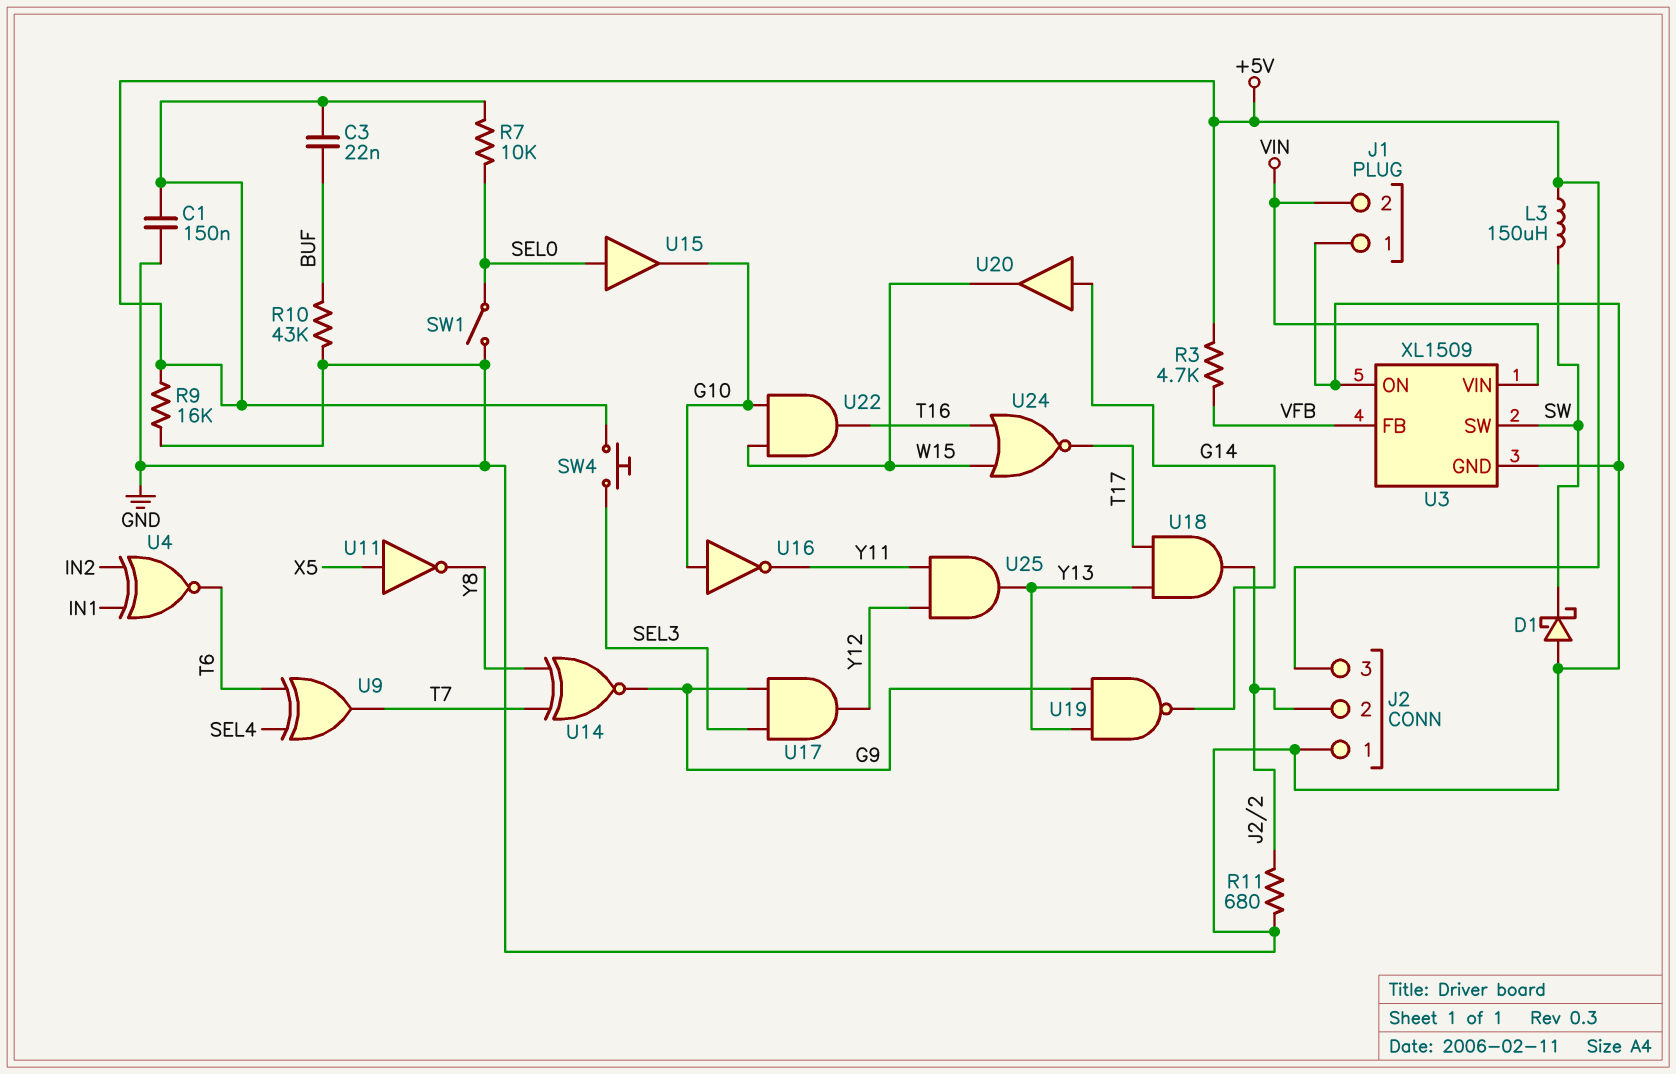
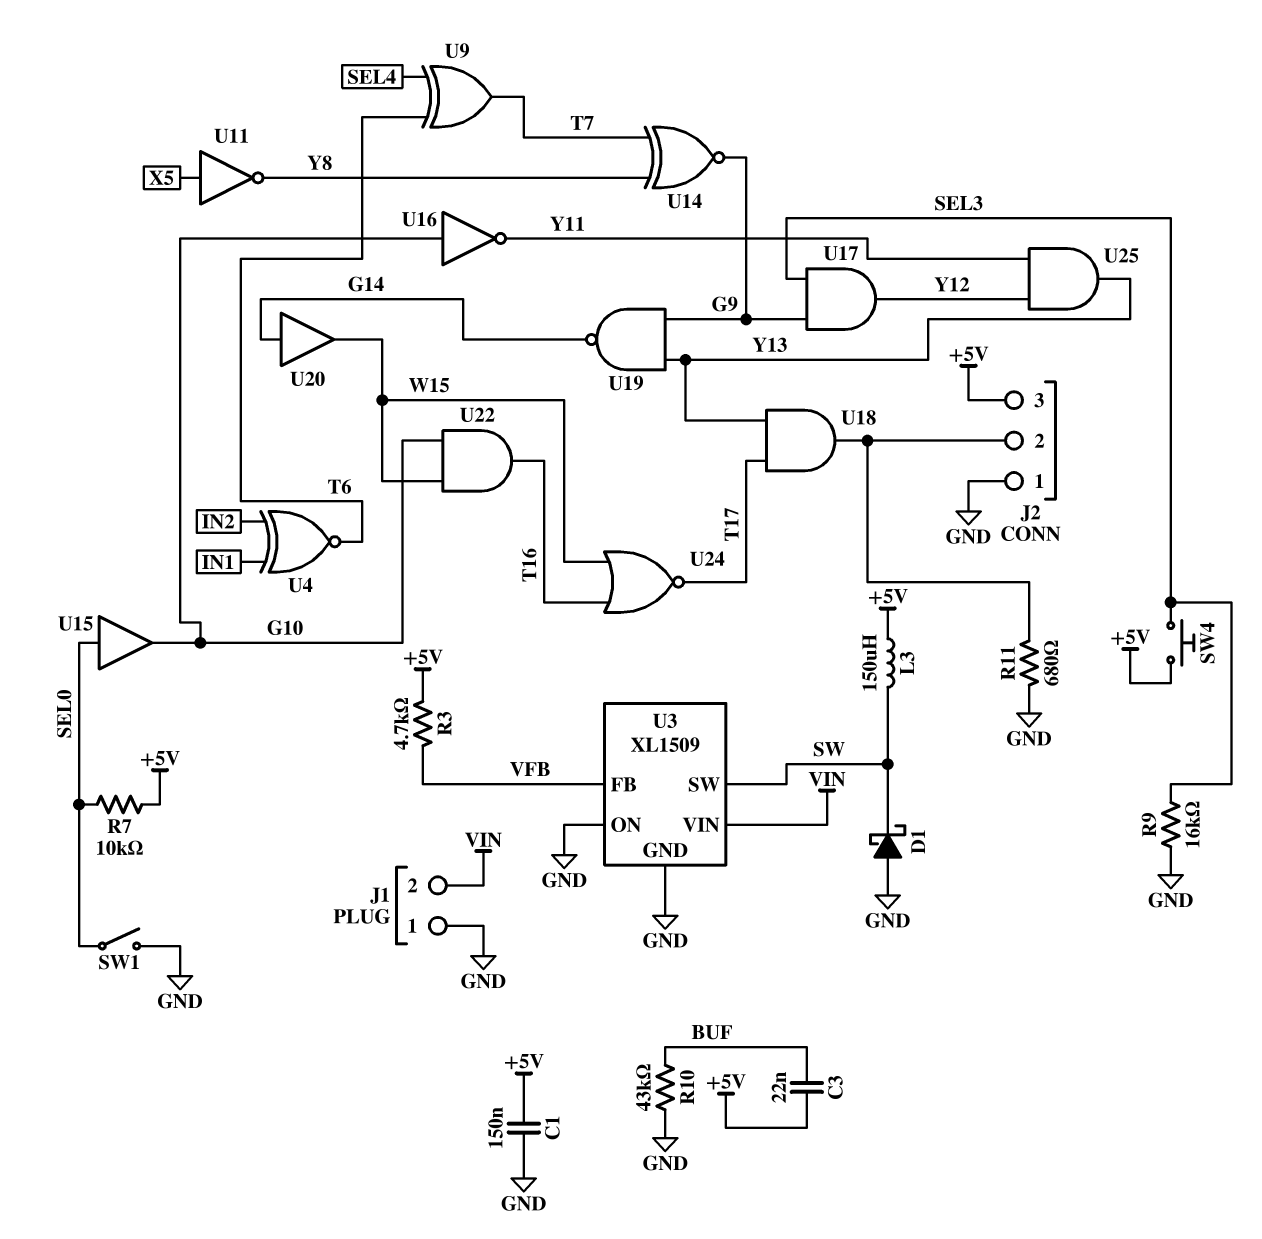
R9: 16k (+5V, GND) -> 16k (GND, SEL3)

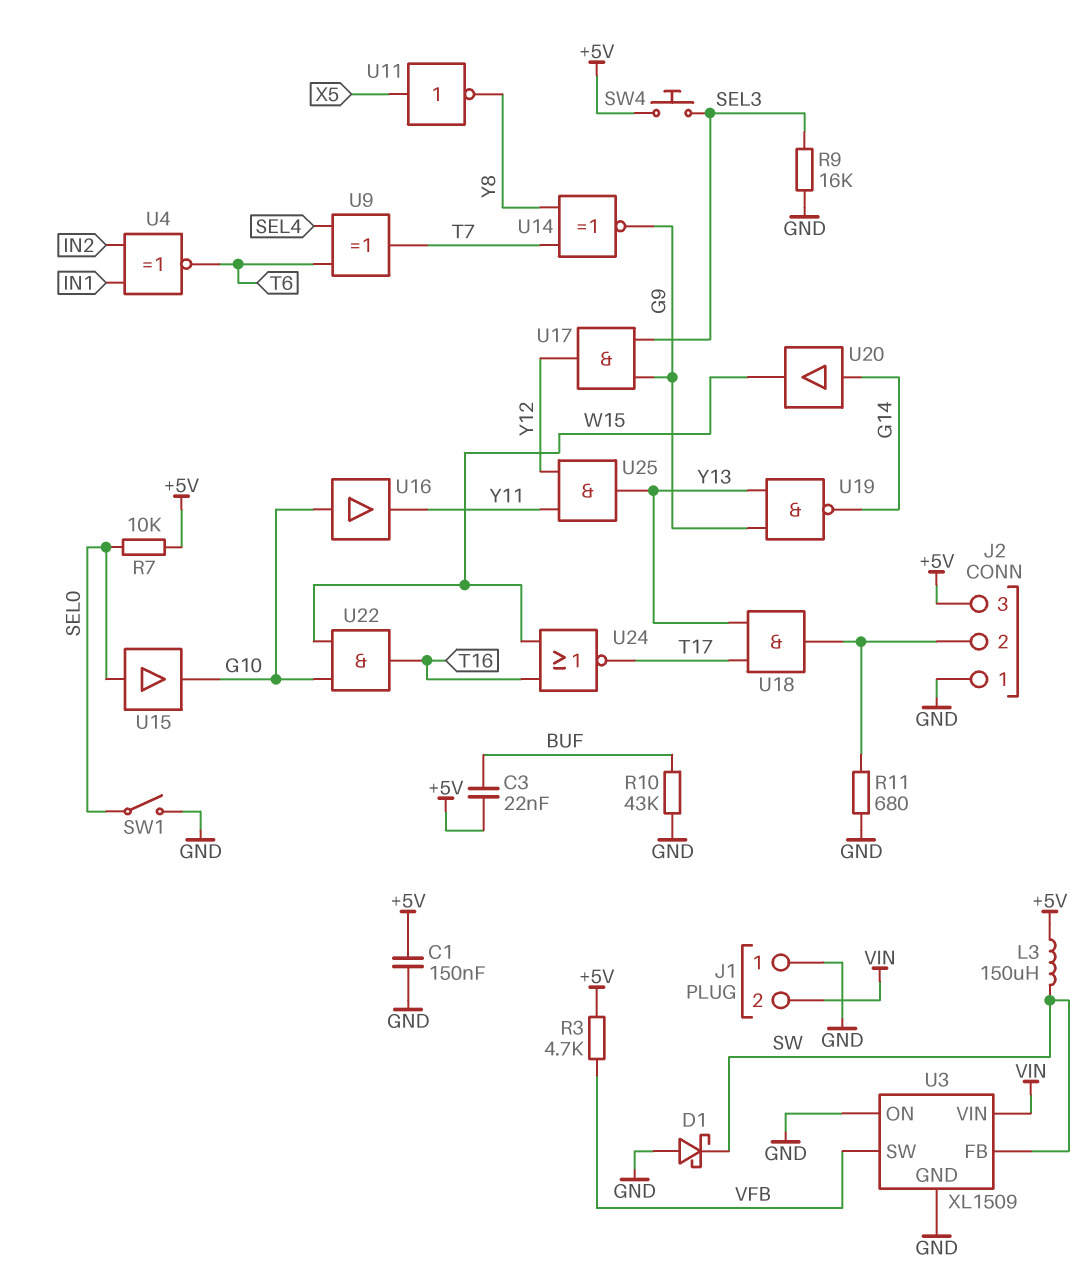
U3 pin FB: VFB -> SW
U3 pin SW: SW -> VFB
U16: NOT (in G10, out Y11) -> buffer (in G10, out Y11)

